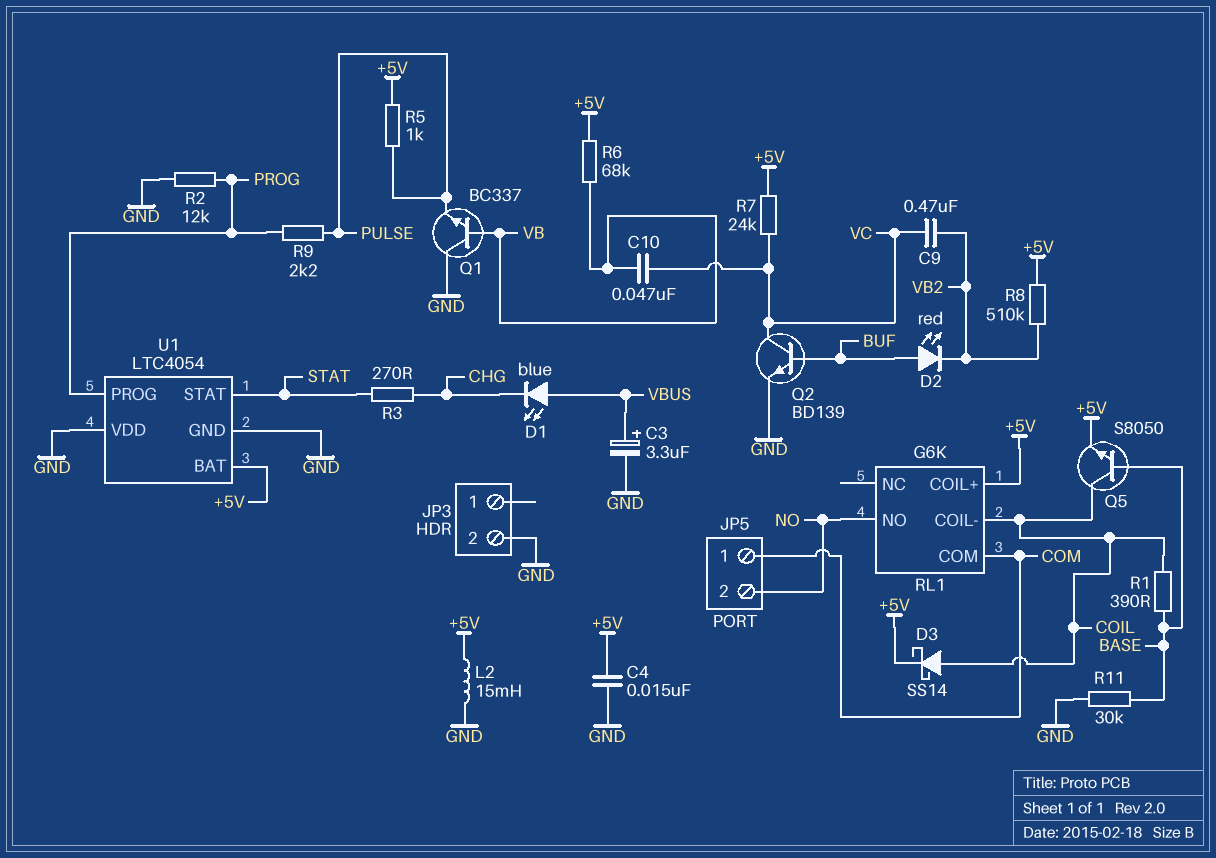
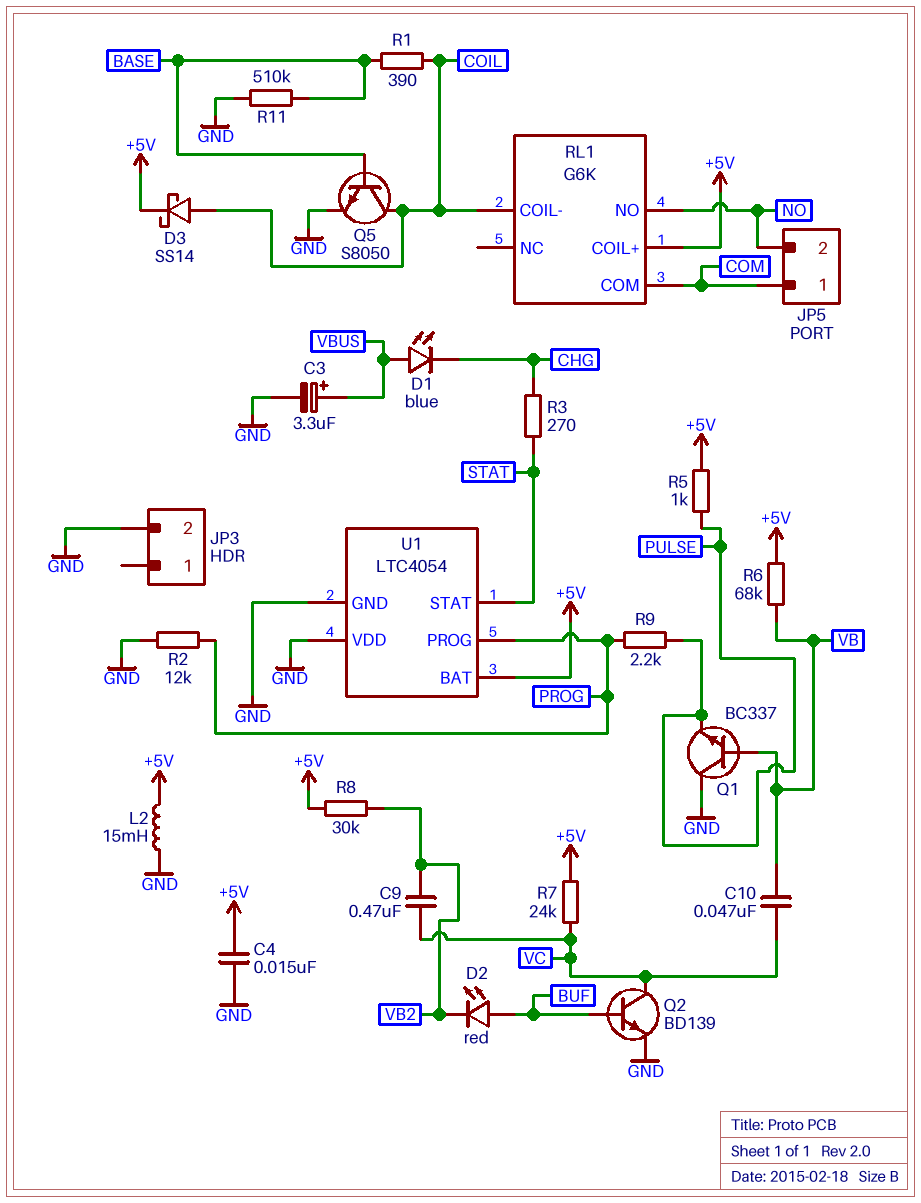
Q5: NPN S8050 (B BASE, C COIL, E +5V) -> NPN S8050 (B BASE, C COIL, E GND)
R8: 510k (+5V, VB2) -> 30k (+5V, VB2)
R11: 30k (BASE, GND) -> 510k (BASE, GND)

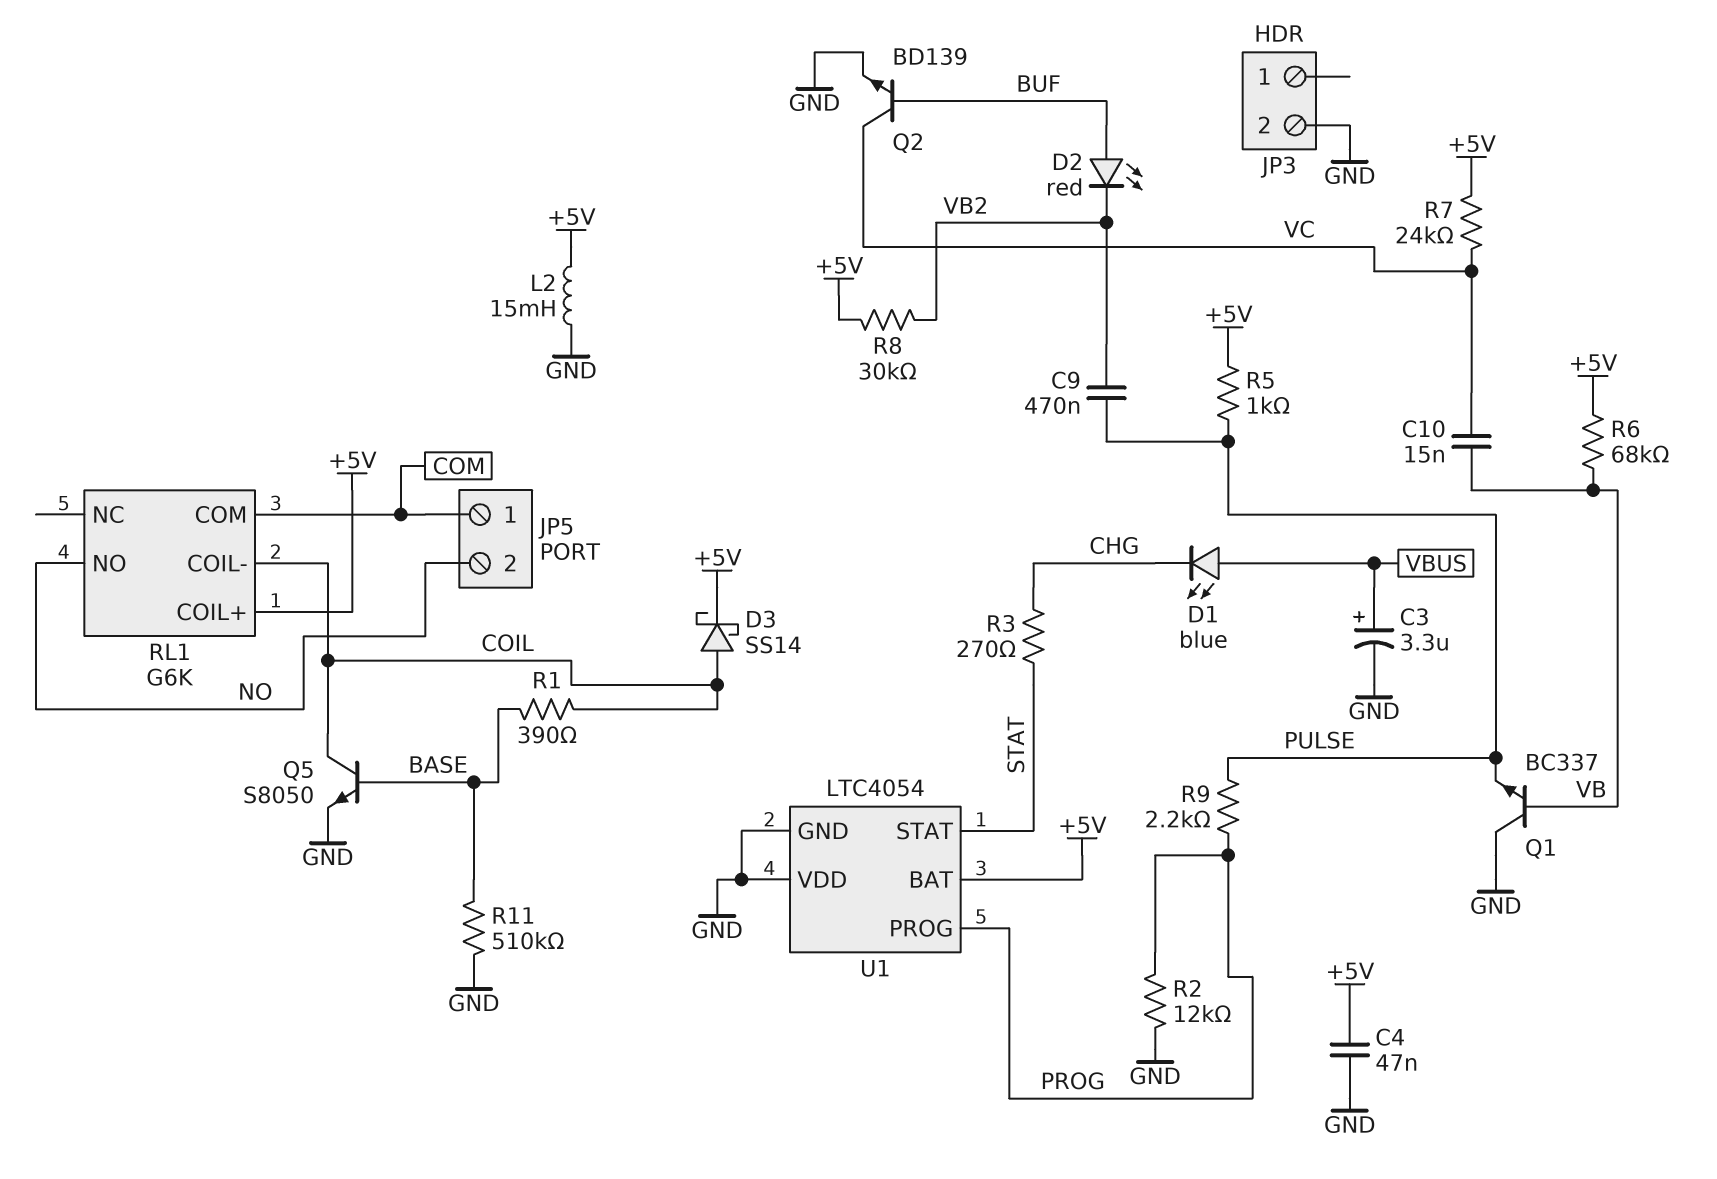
C4: 15nF (+5V, GND) -> 47nF (+5V, GND)
C9: 470nF (VB2, VC) -> 470nF (PULSE, VB2)
C10: 47nF (VB, VC) -> 15nF (VB, VC)

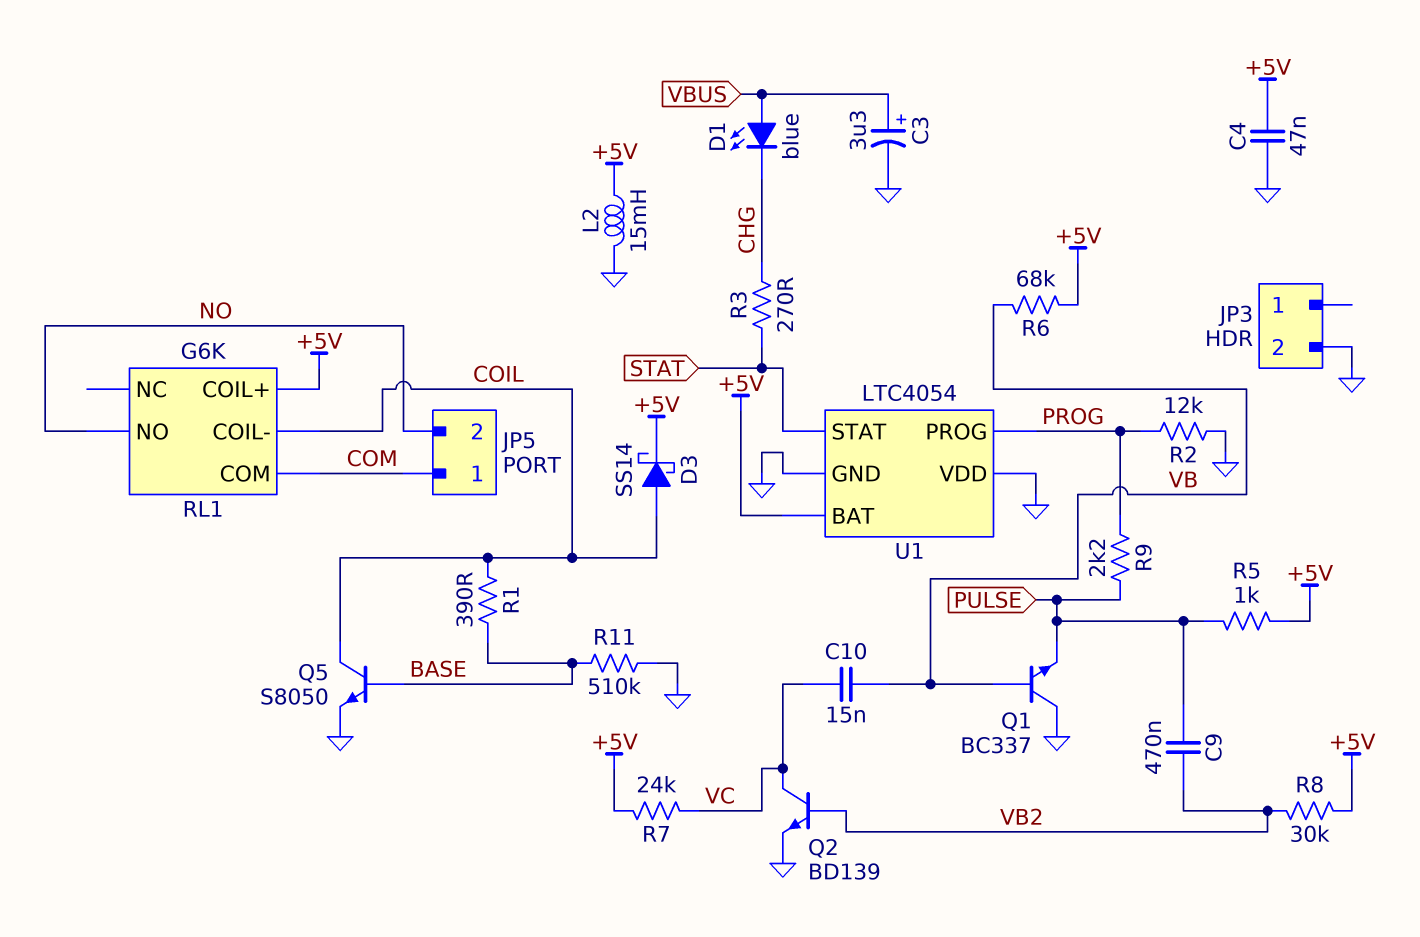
D2: LED red (A BUF, K VB2) -> none
Q2: NPN BD139 (B BUF, C VC, E GND) -> NPN BD139 (B VB2, C VC, E GND)

